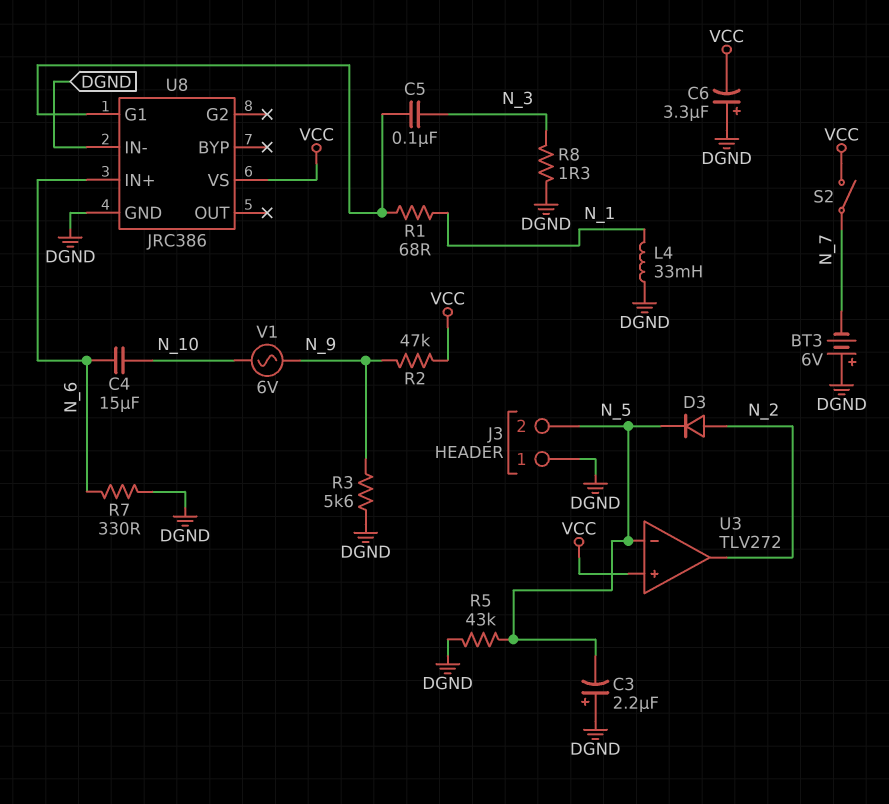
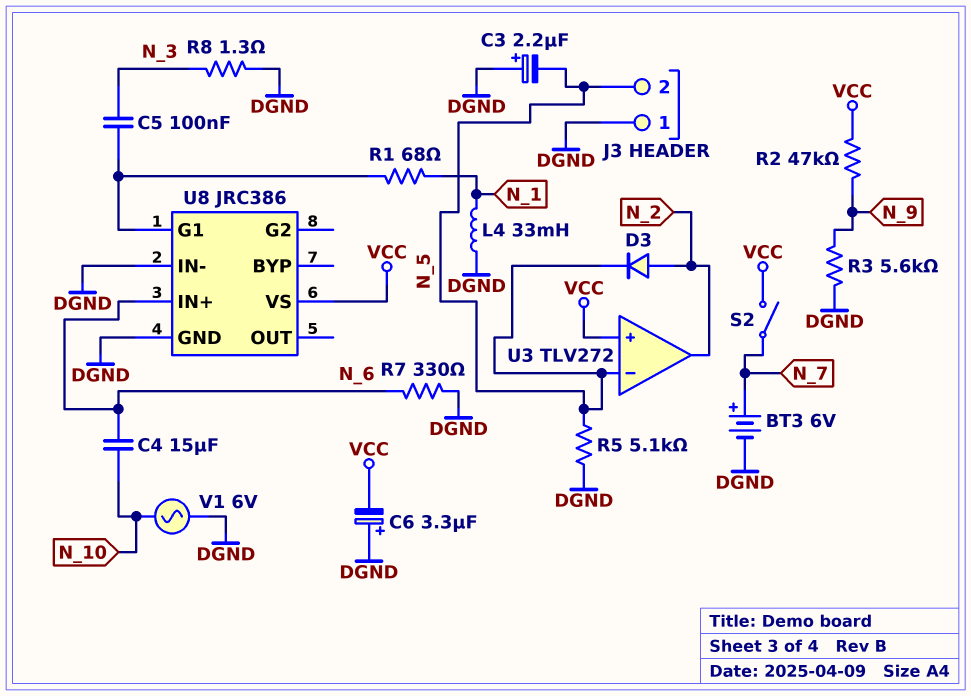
BT3: 6V (plus DGND, minus N_7) -> 6V (plus N_7, minus DGND)
R5: 43k (DGND, N_5) -> 5.1k (DGND, N_5)
V1: AC 6V (N_9, N_10) -> AC 6V (DGND, N_10)

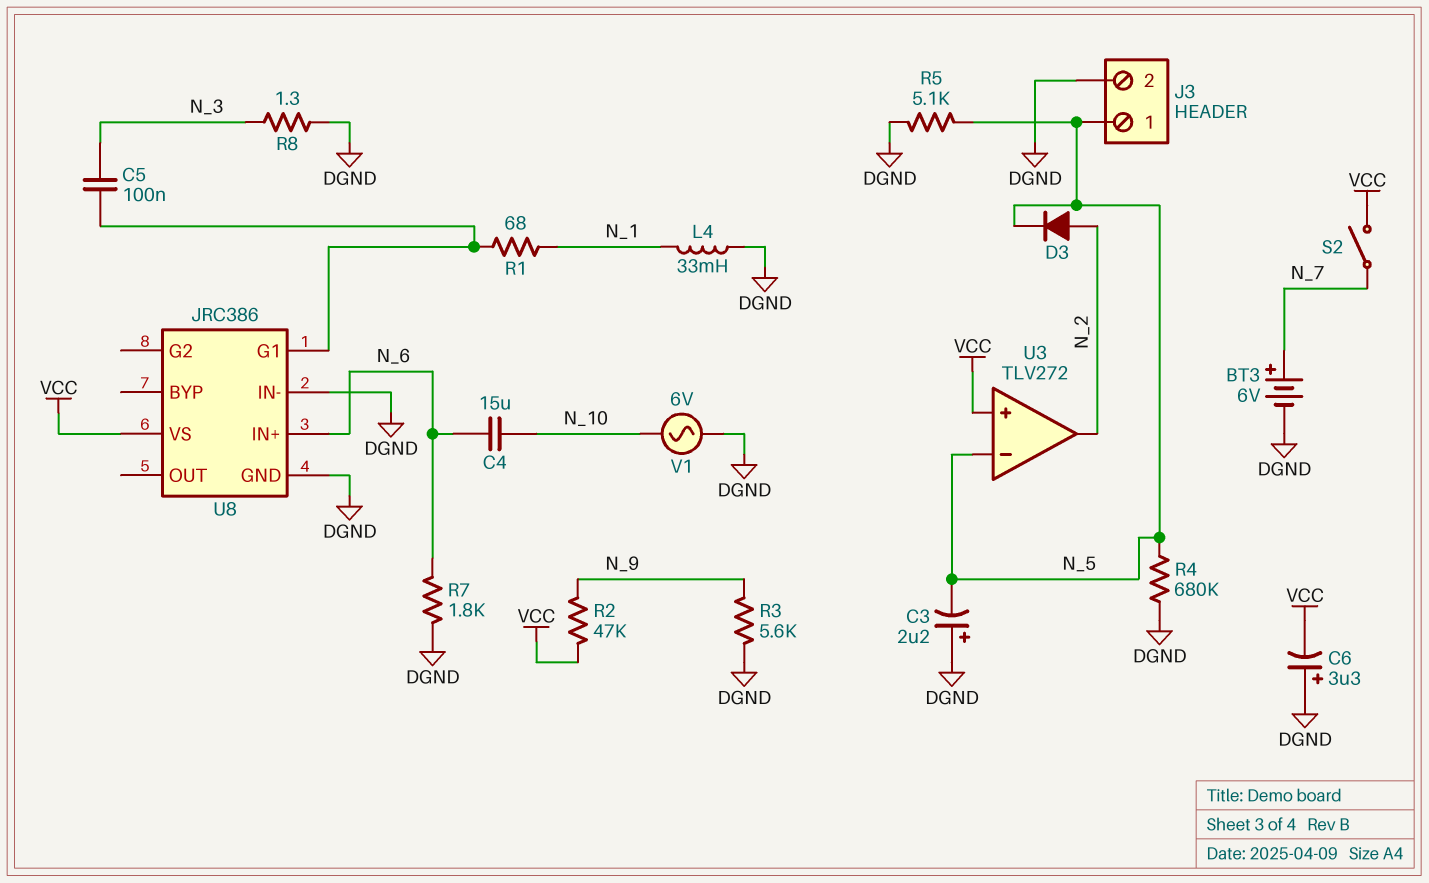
J3 pin 1: DGND -> N_5
J3 pin 2: N_5 -> DGND
R4: none -> 680k (DGND, N_5)
R7: 330 (DGND, N_6) -> 1.8k (DGND, N_6)

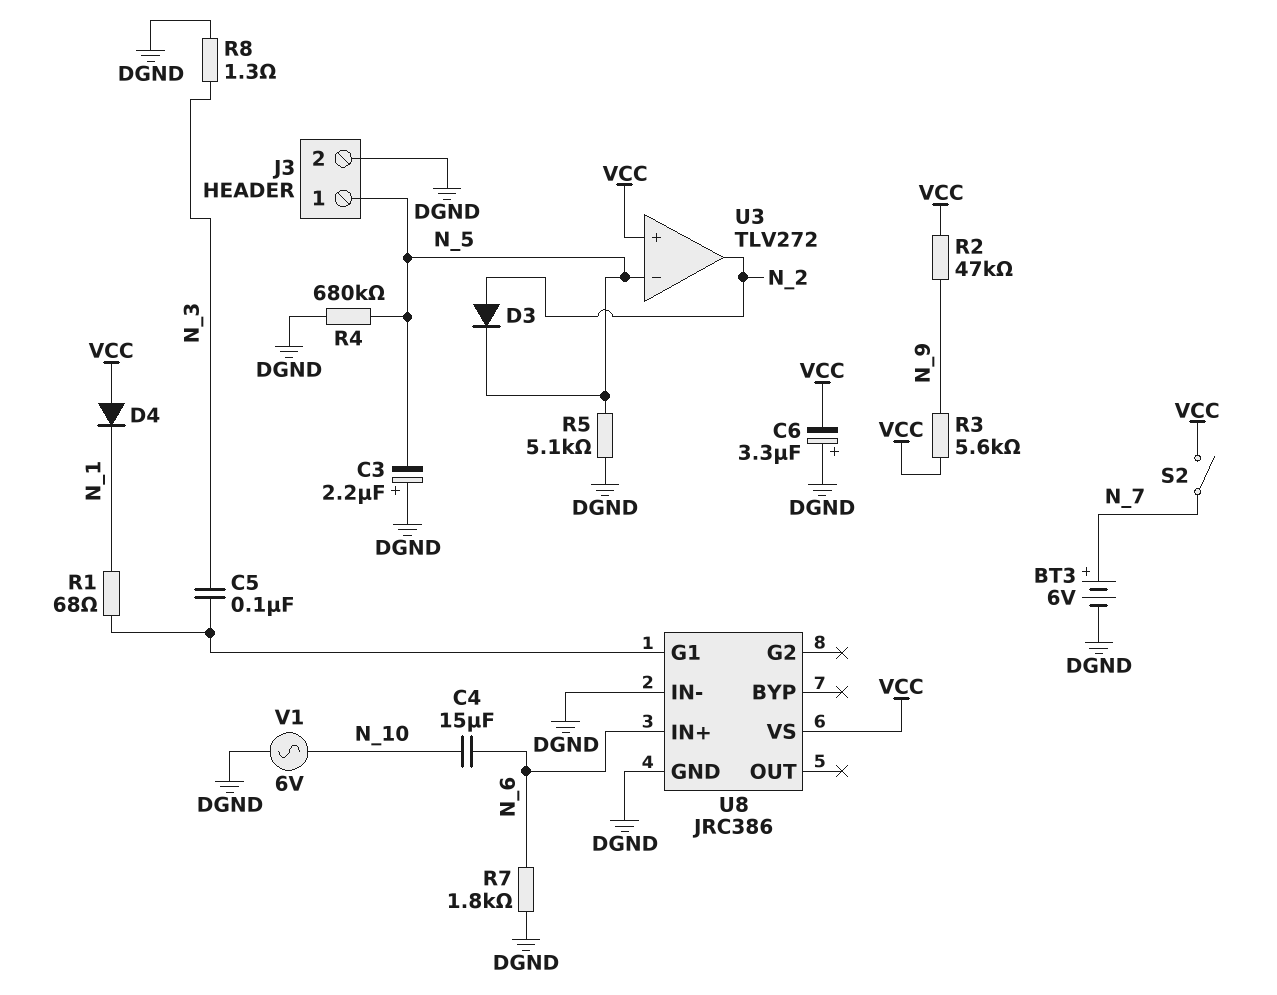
D4: none -> diode (A VCC, K N_1)
L4: 33mH (DGND, N_1) -> none
R3: 5.6k (DGND, N_9) -> 5.6k (N_9, VCC)

